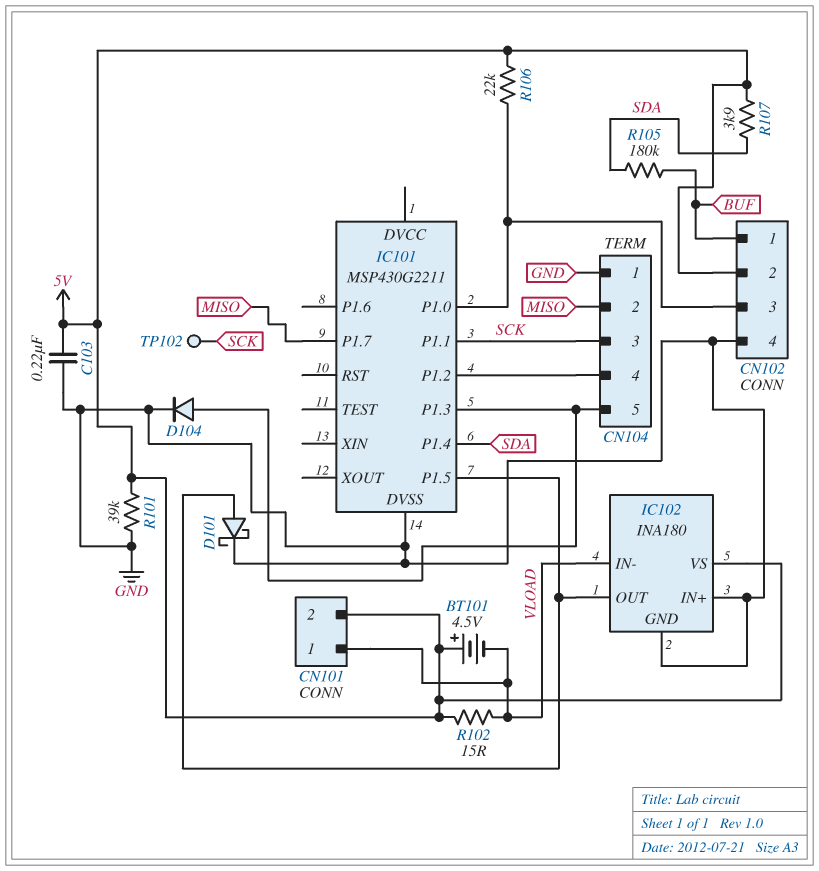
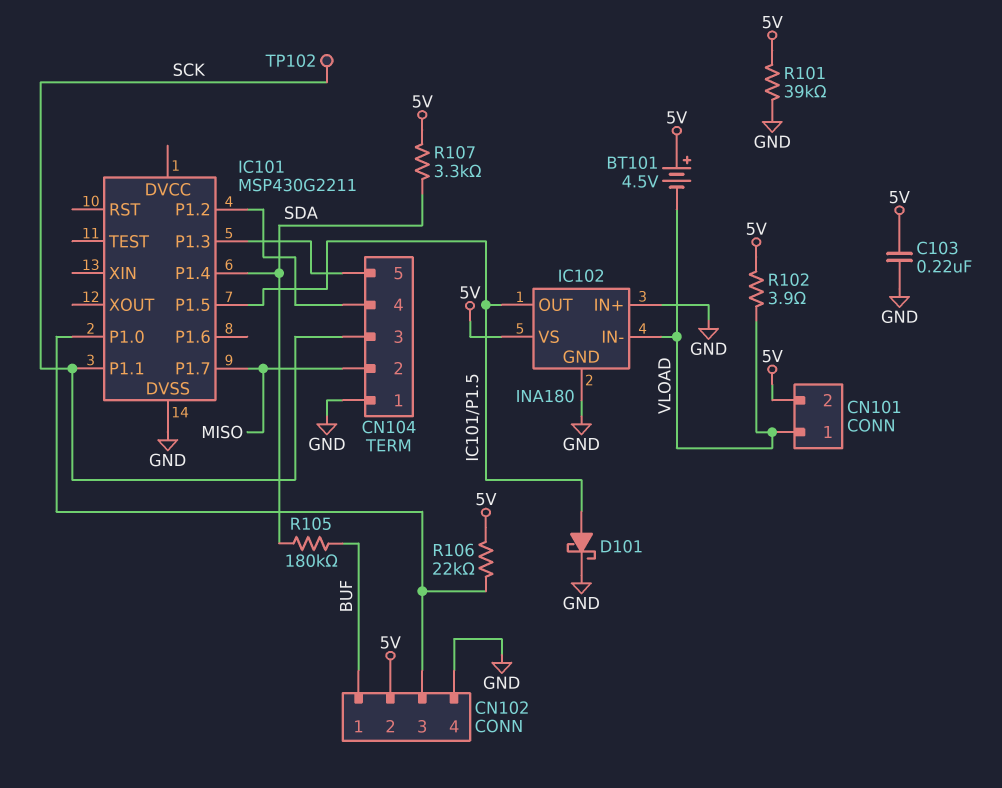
D104: diode (A CN104/5, K GND) -> none
R102: 15 (5V, VLOAD) -> 3.9 (5V, VLOAD)
R107: 3.9k (5V, SDA) -> 3.3k (5V, SDA)

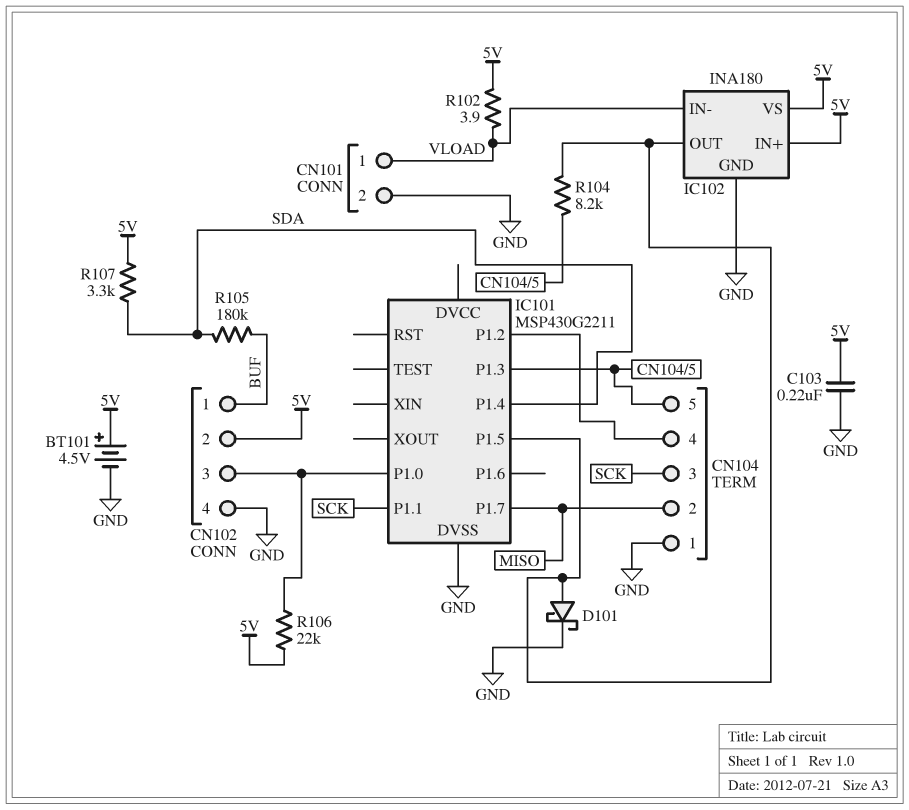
BT101: 4.5V (plus 5V, minus VLOAD) -> 4.5V (plus 5V, minus GND)
CN101 pin 2: 5V -> GND
IC102 pin IN+: GND -> 5V
R101: 39k (5V, GND) -> none
R104: none -> 8.2k (CN104/5, IC101/P1.5)
TP102: test point (SCK) -> none

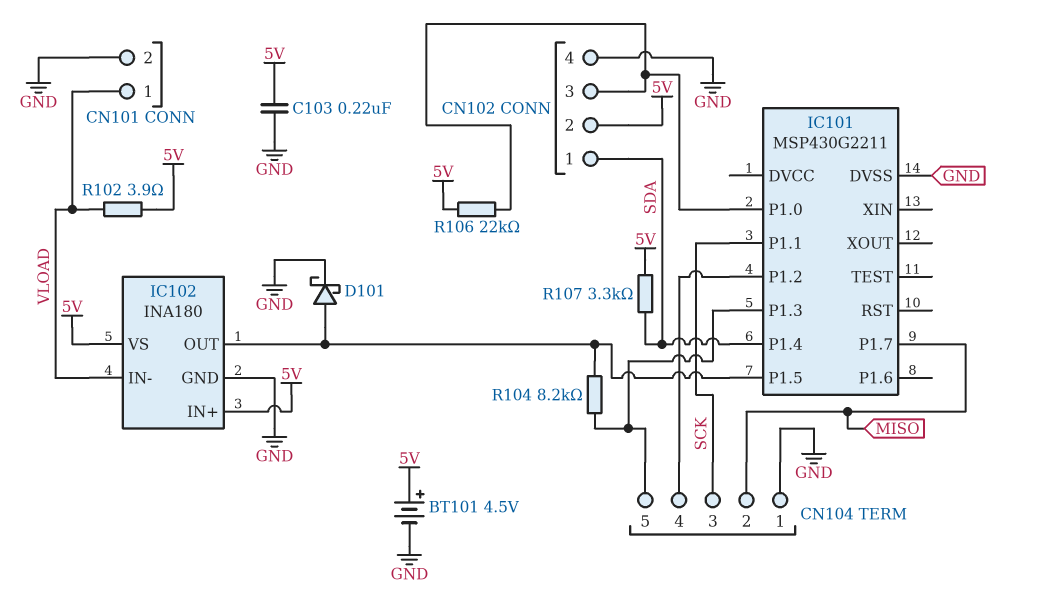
CN102 pin 1: BUF -> SDA
R105: 180k (BUF, SDA) -> none

